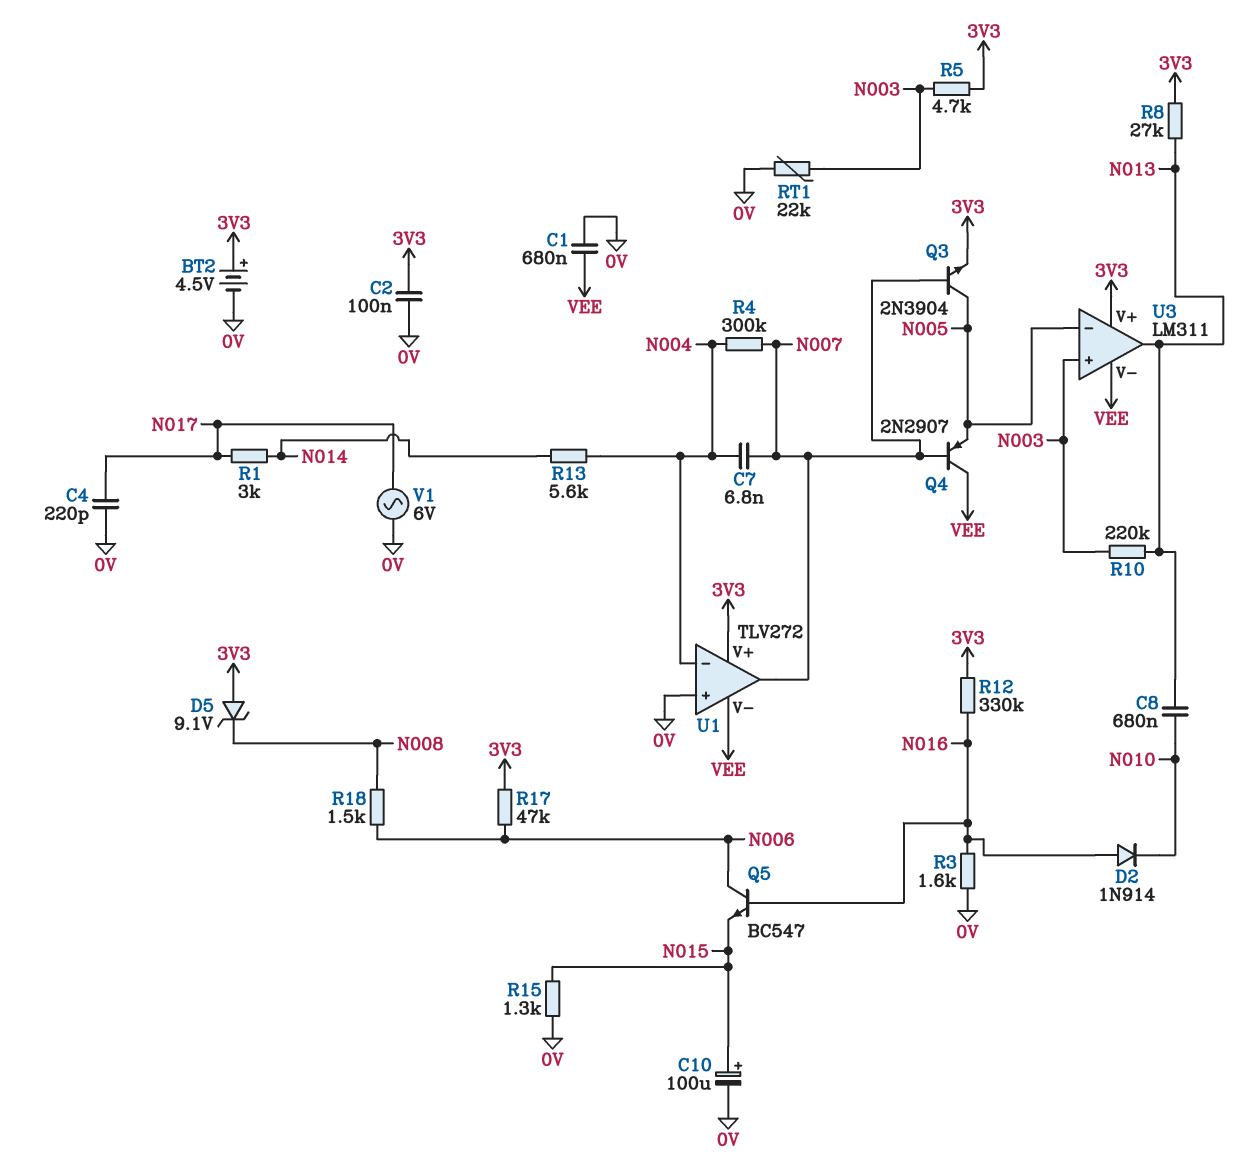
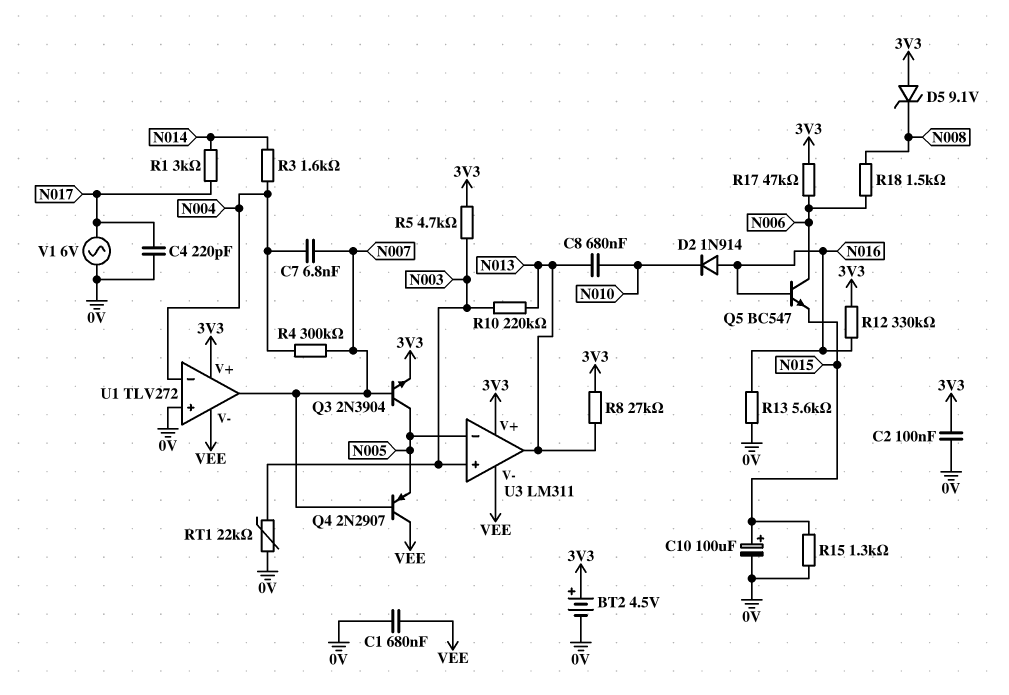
R3: 1.6k (0V, N016) -> 1.6k (N004, N014)
R13: 5.6k (N004, N014) -> 5.6k (0V, N016)

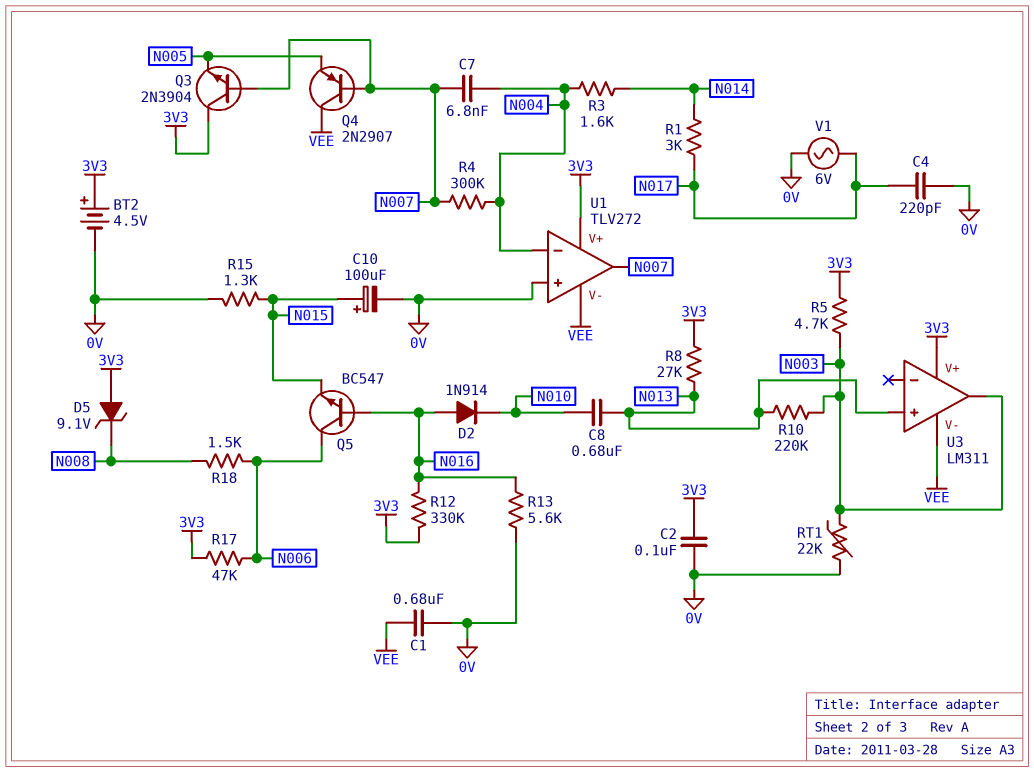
Q3: NPN 2N3904 (B N007, C N005, E 3V3) -> NPN 2N3904 (B N007, C 3V3, E N005)
U3 pin in+: N003 -> N013
U3 pin in-: N005 -> none
U3 pin out: N013 -> N003

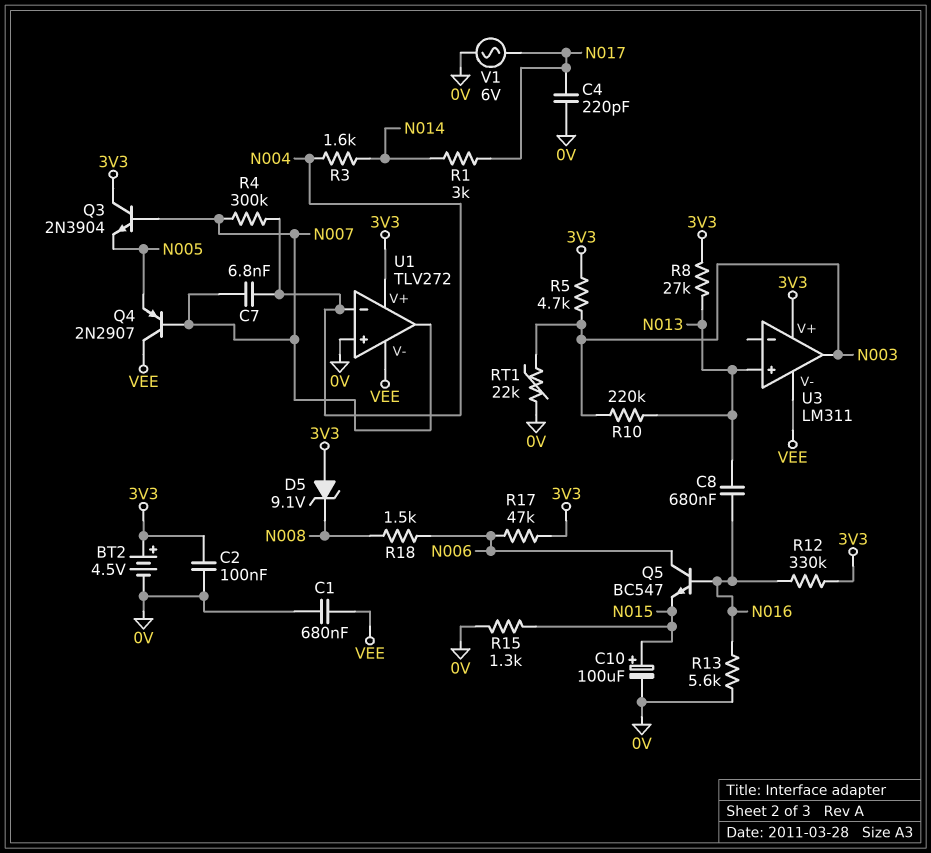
C8: 680nF (N010, N013) -> 680nF (N013, N016)
D2: diode 1N914 (A N016, K N010) -> none

